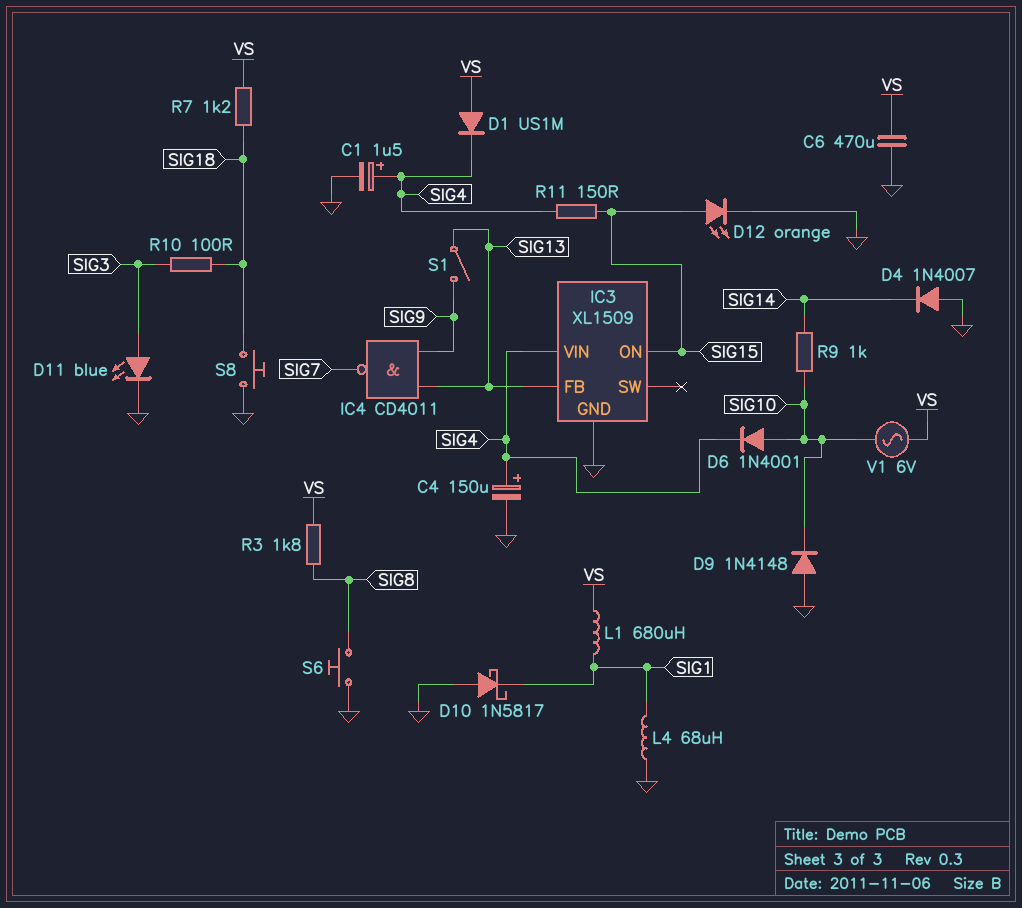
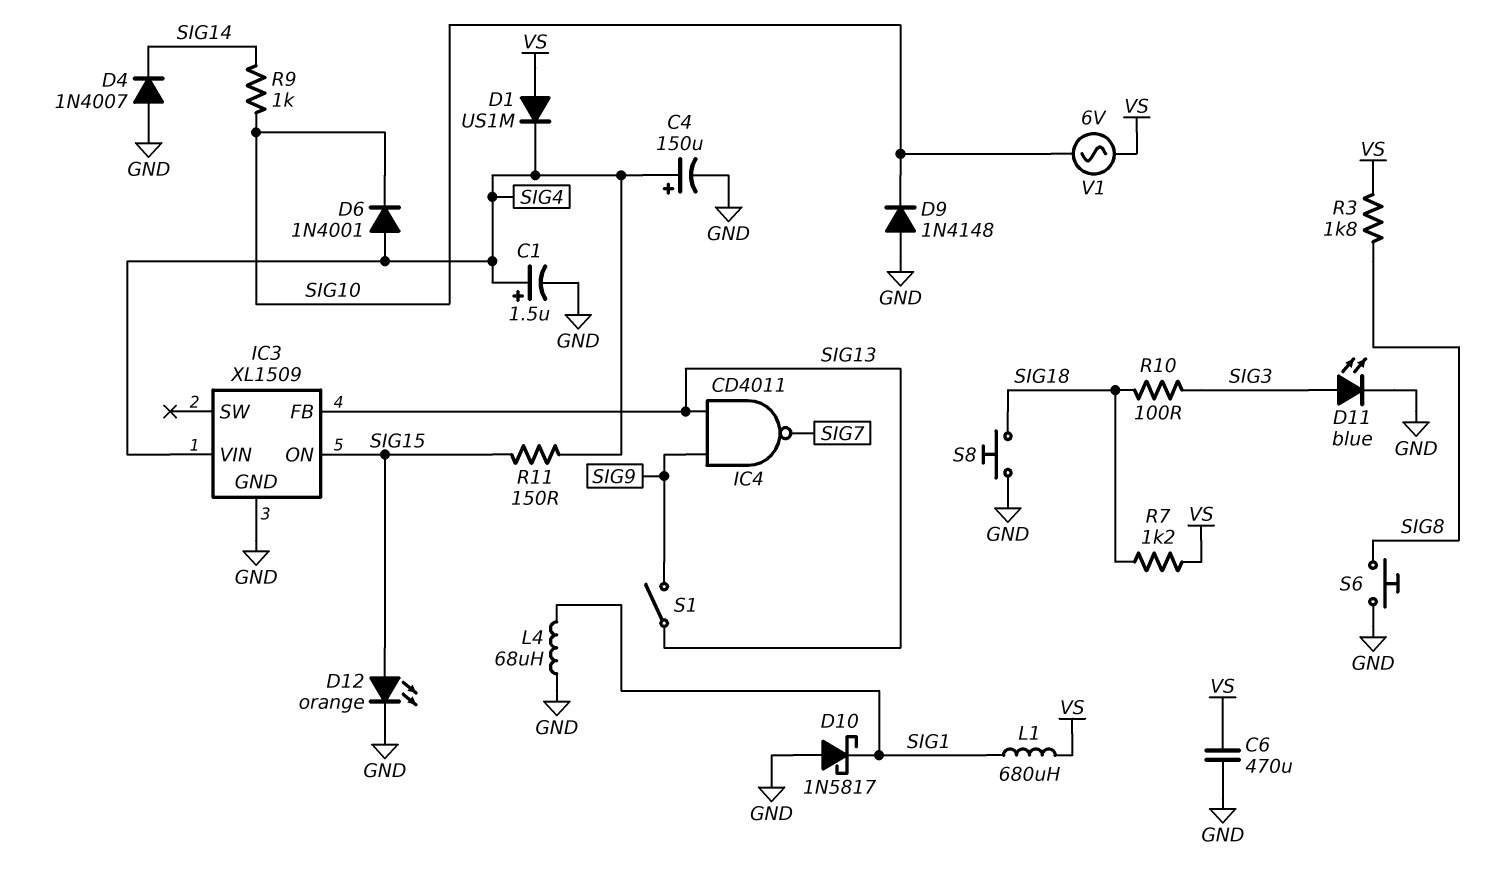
D6: diode 1N4001 (A SIG10, K SIG4) -> diode 1N4001 (A SIG4, K SIG10)

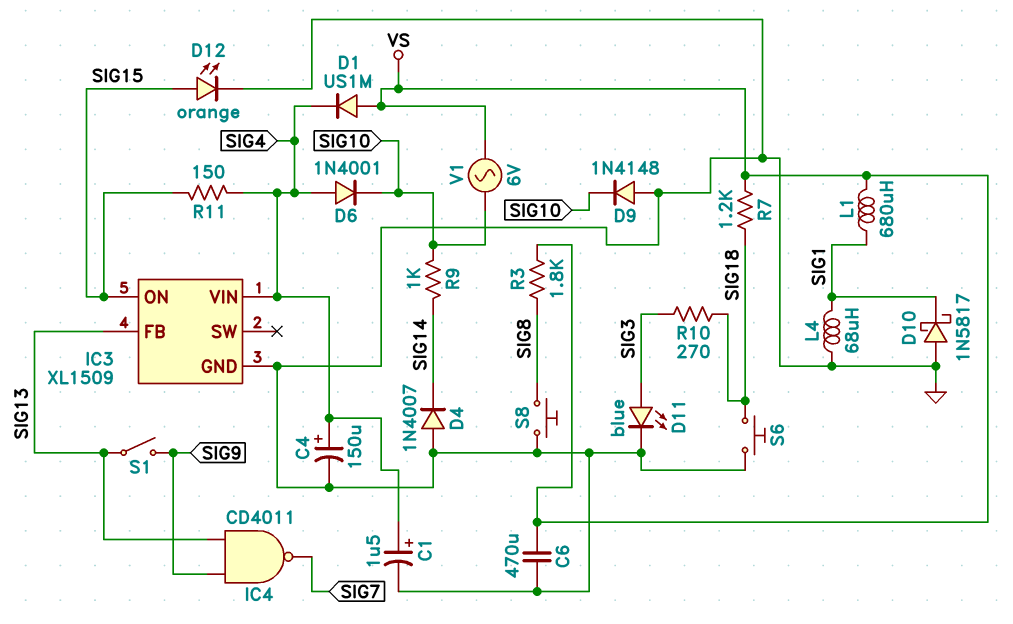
R10: 100 (SIG3, SIG18) -> 270 (SIG3, SIG18)
S6: button (GND, SIG8) -> button (GND, SIG18)
S8: button (GND, SIG18) -> button (GND, SIG8)

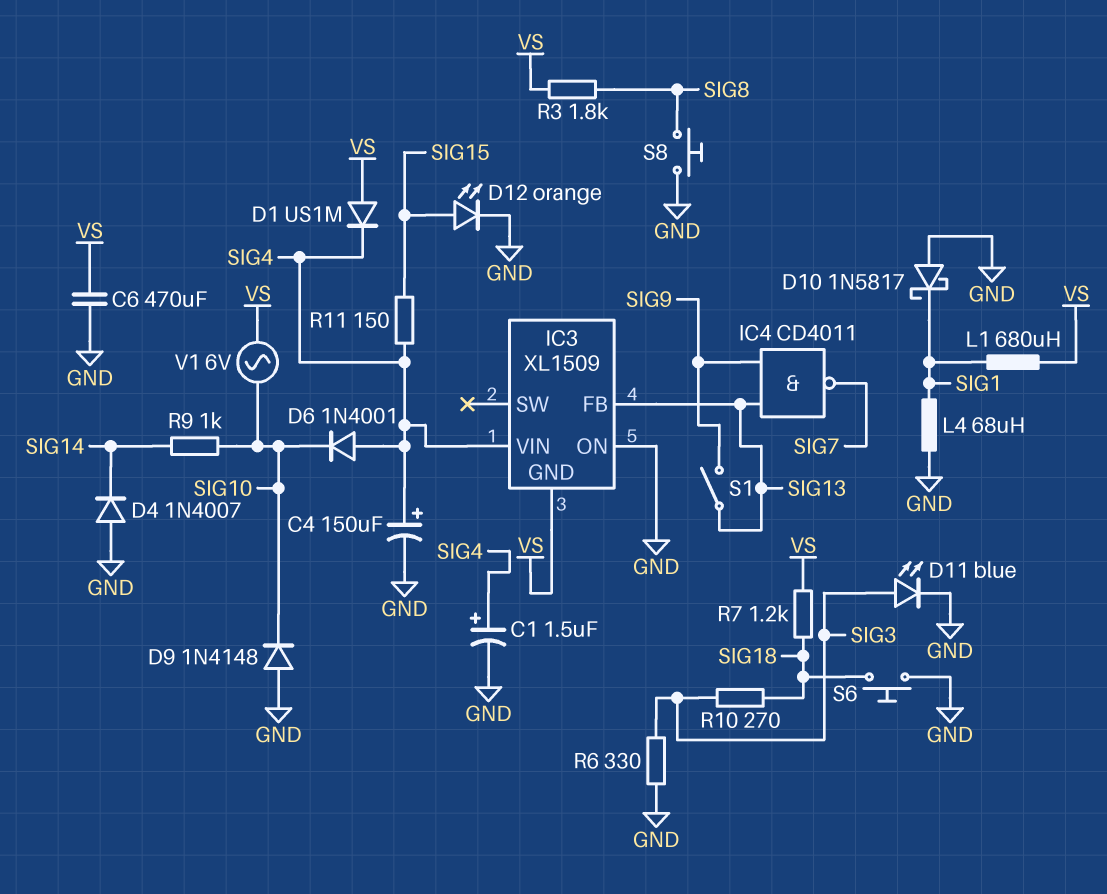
IC3 pin GND: GND -> VS
IC3 pin ON: SIG15 -> GND
R6: none -> 330 (GND, SIG3)

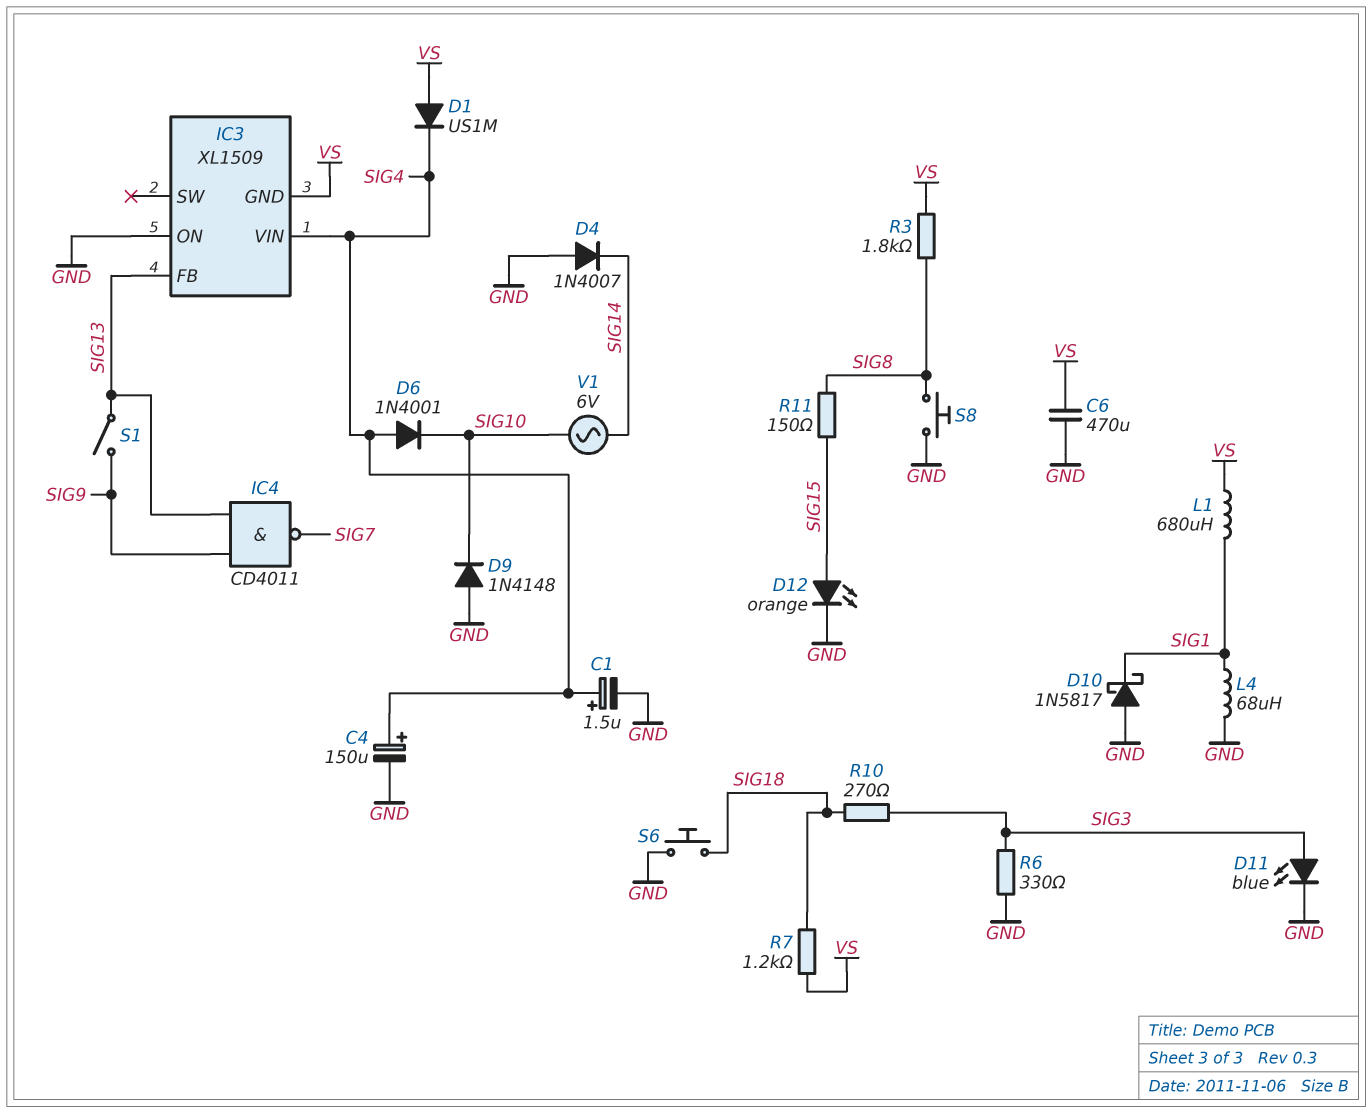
R9: 1k (SIG10, SIG14) -> none
R11: 150 (SIG4, SIG15) -> 150 (SIG8, SIG15)
V1: AC 6V (SIG10, VS) -> AC 6V (SIG10, SIG14)

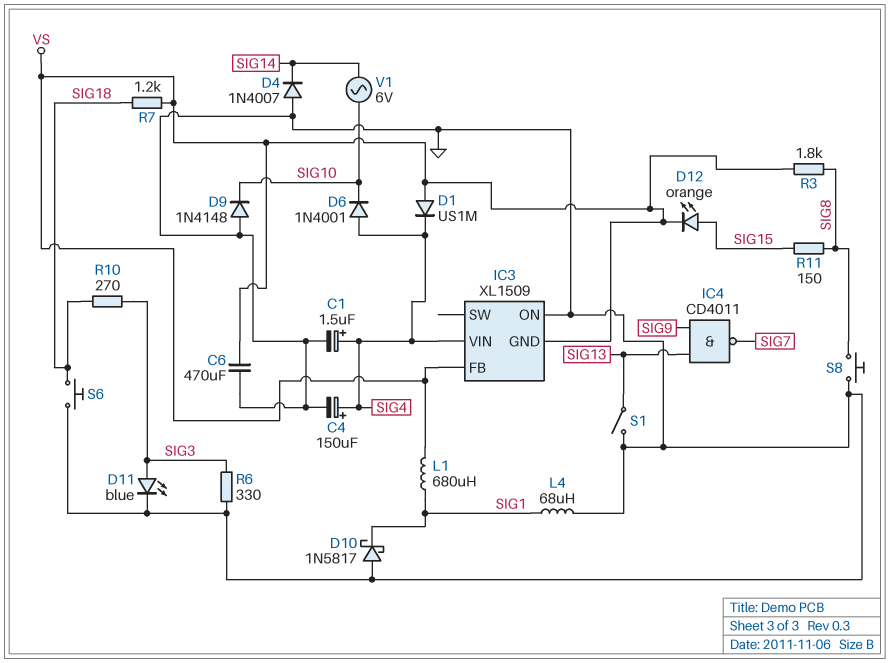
D12: LED orange (A SIG15, K GND) -> LED orange (A SIG15, K VS)
IC3 pin FB: SIG13 -> VS
S1: switch (SIG9, SIG13) -> switch (GND, SIG13)

